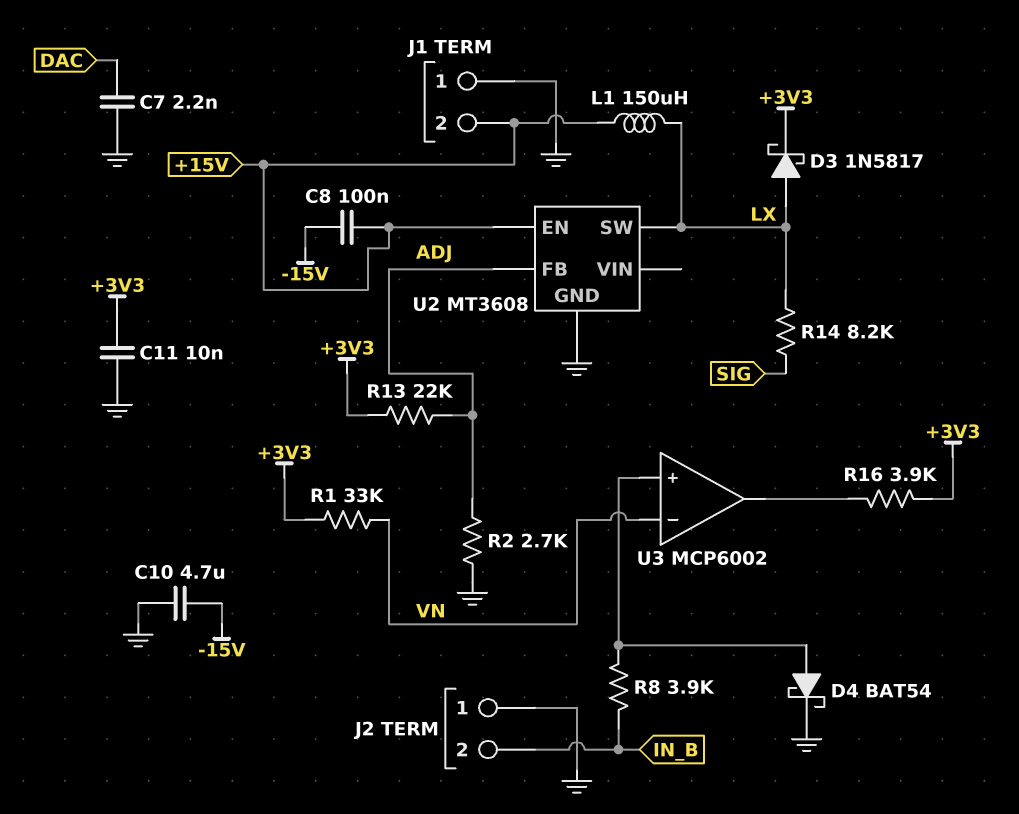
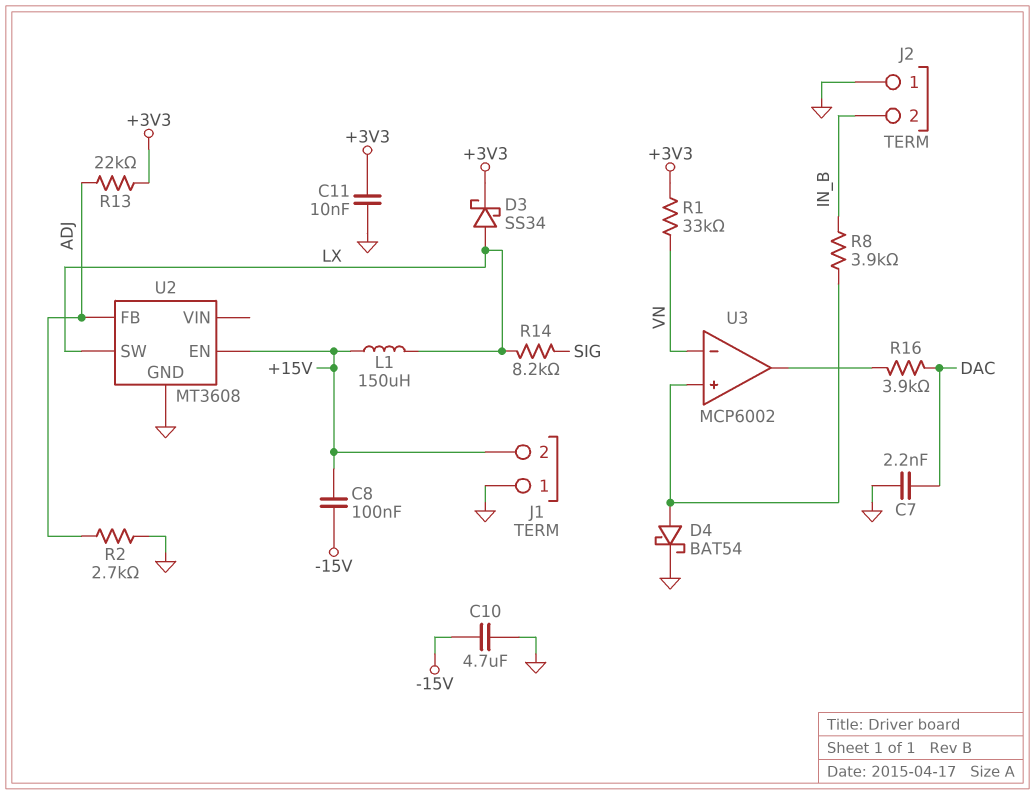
D3: schottky 1N5817 (A LX, K +3V3) -> schottky SS34 (A LX, K +3V3)
R16: 3.9k (+3V3, U3/out) -> 3.9k (DAC, U3/out)

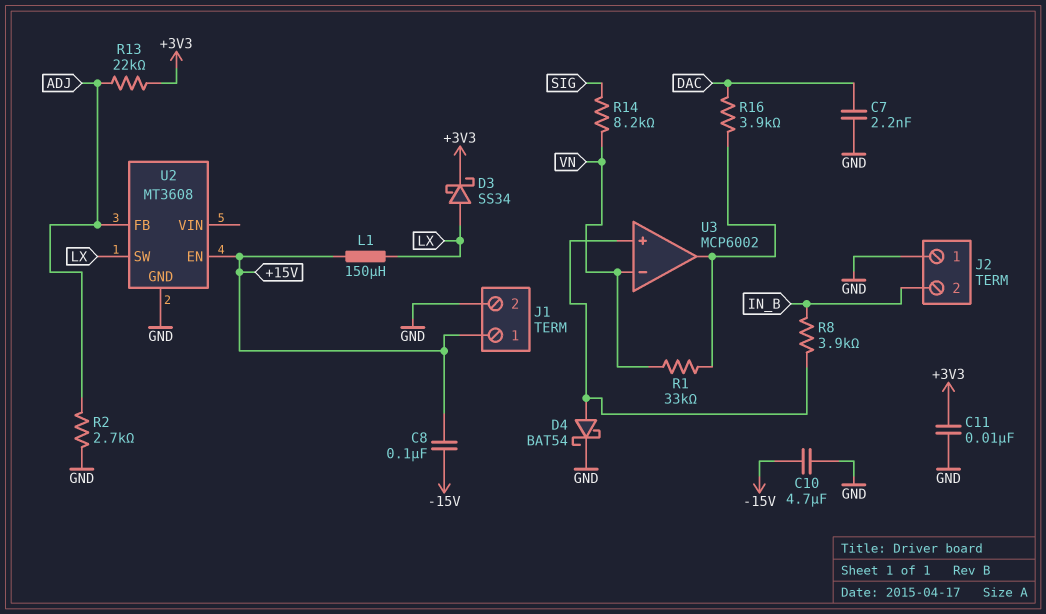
J1 pin 1: GND -> +15V
J1 pin 2: +15V -> GND
R1: 33k (+3V3, VN) -> 33k (U3/out, VN)
R14: 8.2k (LX, SIG) -> 8.2k (SIG, VN)

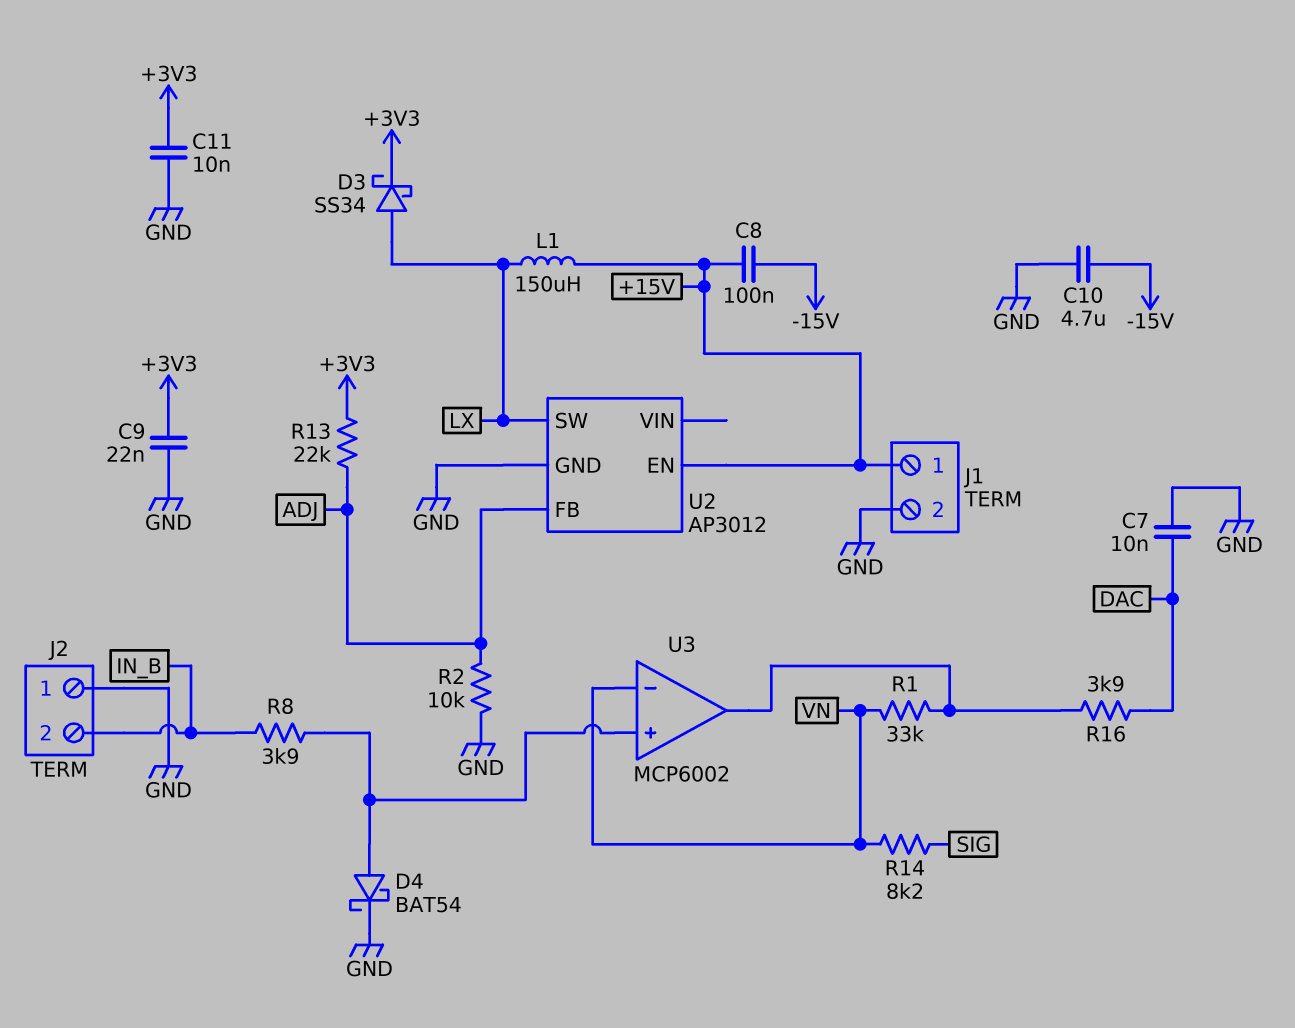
C7: 2.2nF (DAC, GND) -> 10nF (DAC, GND)
C9: none -> 22nF (+3V3, GND)
R2: 2.7k (ADJ, GND) -> 10k (ADJ, GND)
U2: MT3608 -> AP3012

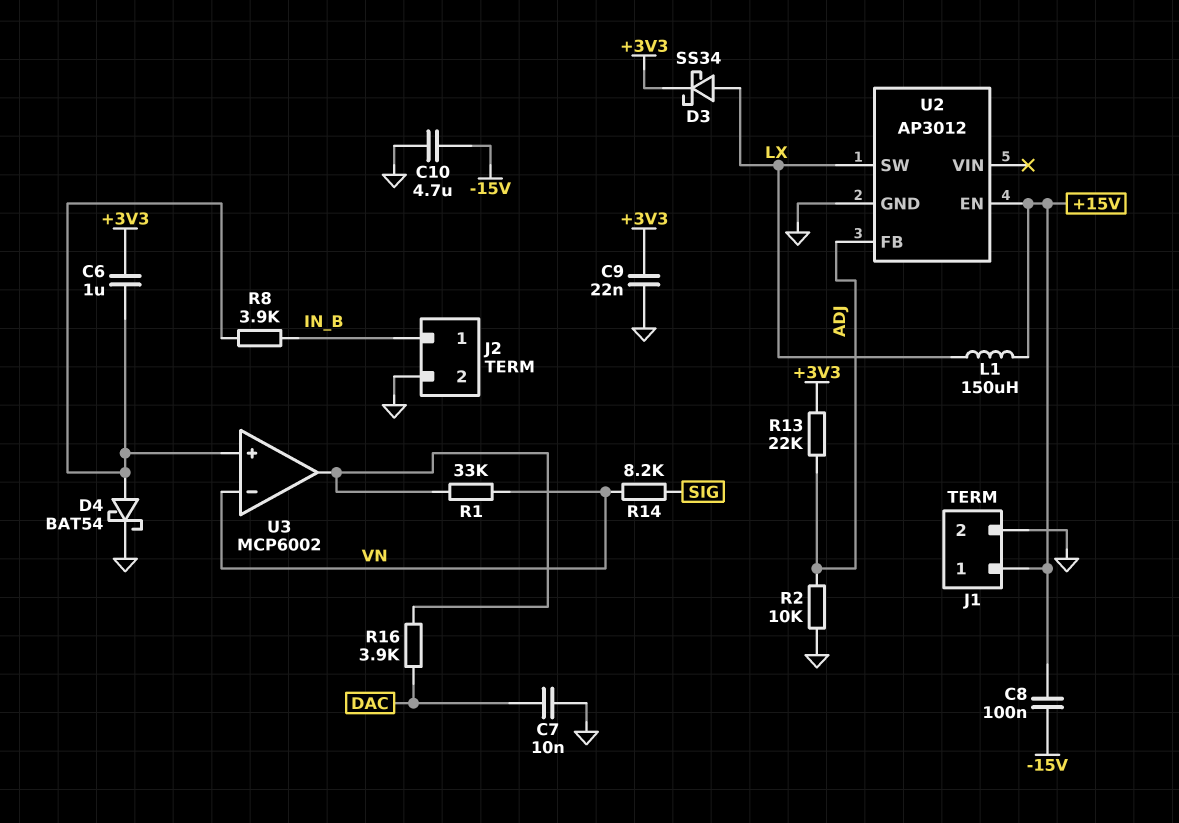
C6: none -> 1uF (+3V3, U3/in+)
C11: 10nF (+3V3, GND) -> none
J2 pin 1: GND -> IN_B
J2 pin 2: IN_B -> GND

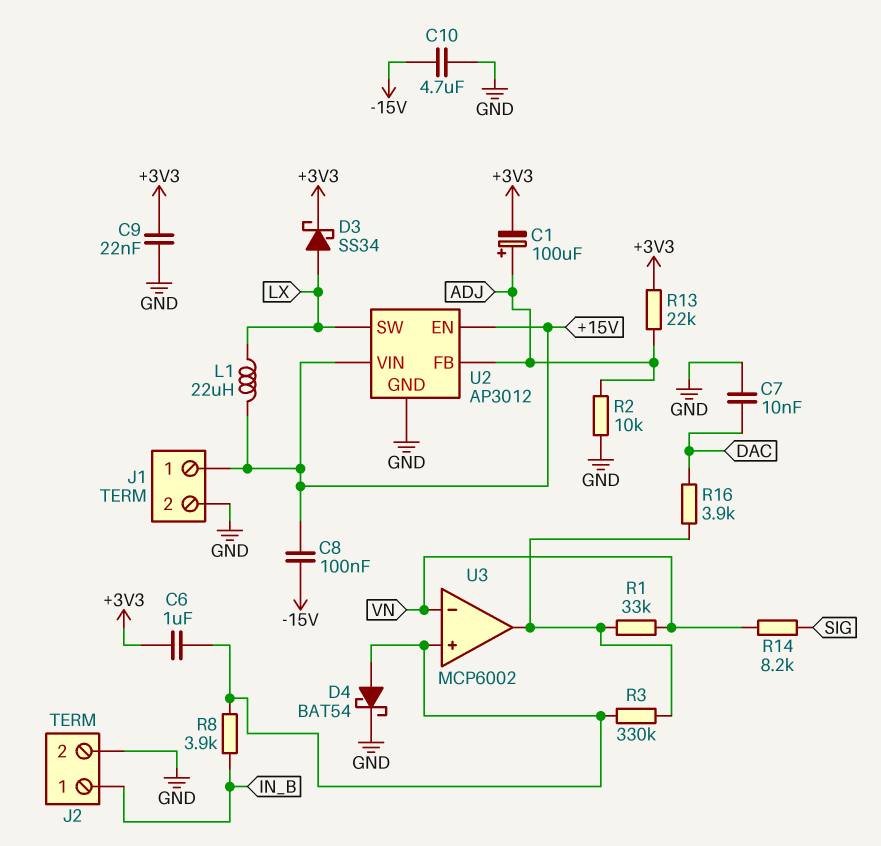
C1: none -> 100uF (plus ADJ, minus +3V3)
L1: 150uH (+15V, LX) -> 22uH (+15V, LX)
R3: none -> 330k (U3/in+, U3/out)
U2 pin VIN: none -> +15V

